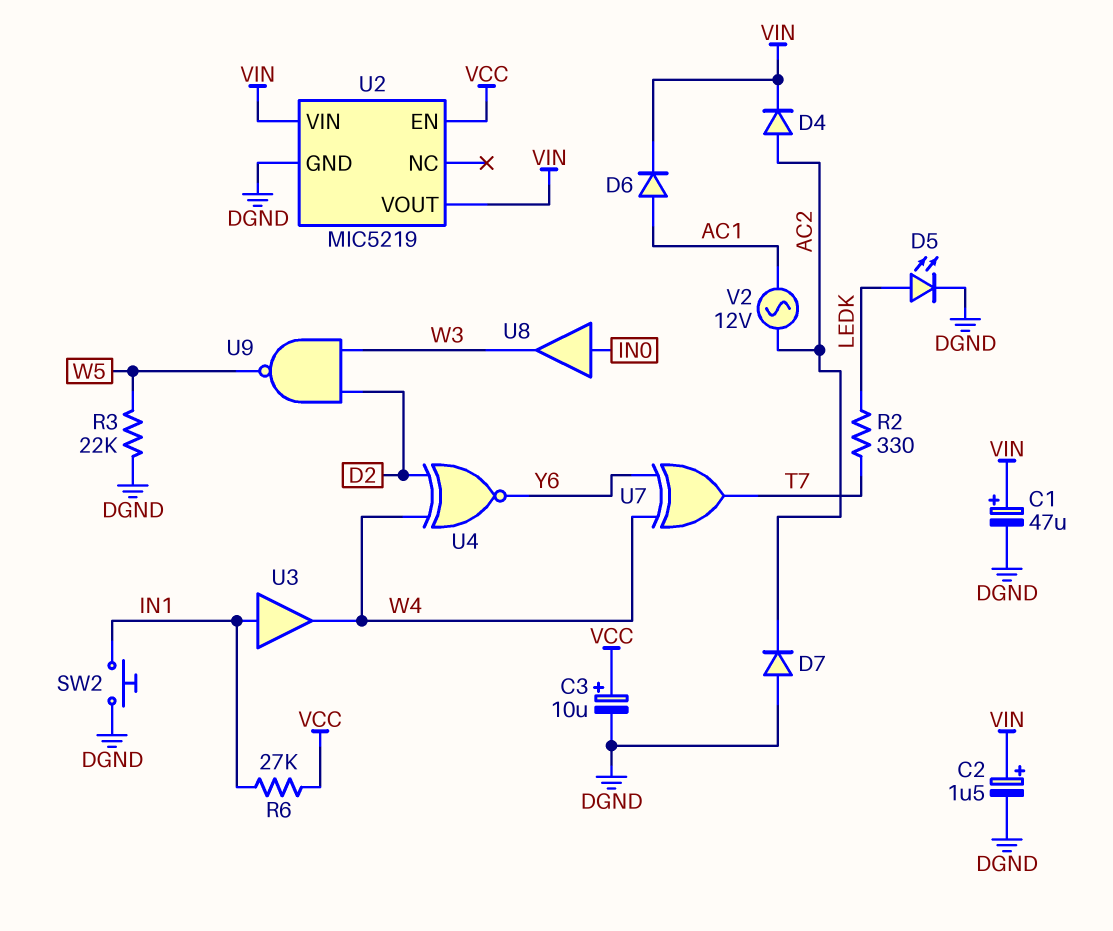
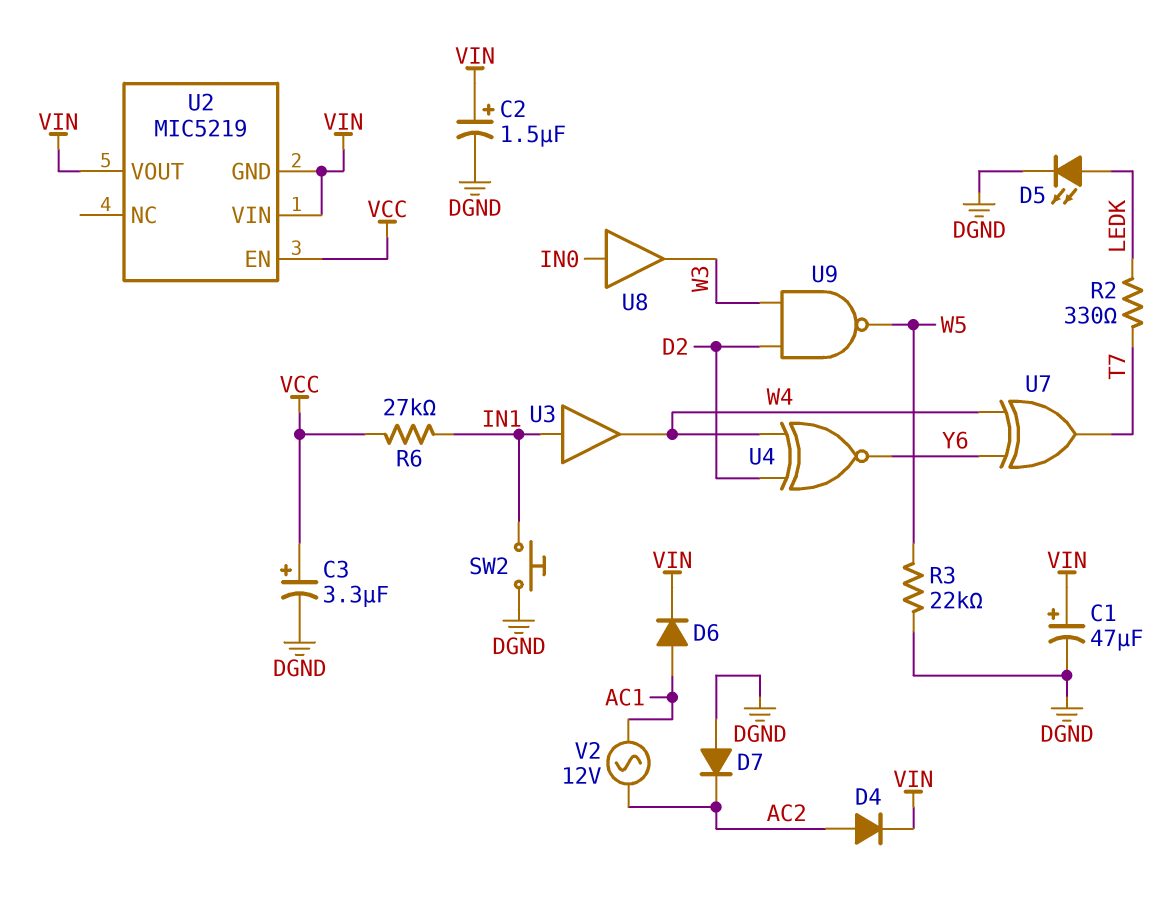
C3: 10uF (plus VCC, minus DGND) -> 3.3uF (plus VCC, minus DGND)
U2 pin GND: DGND -> VIN

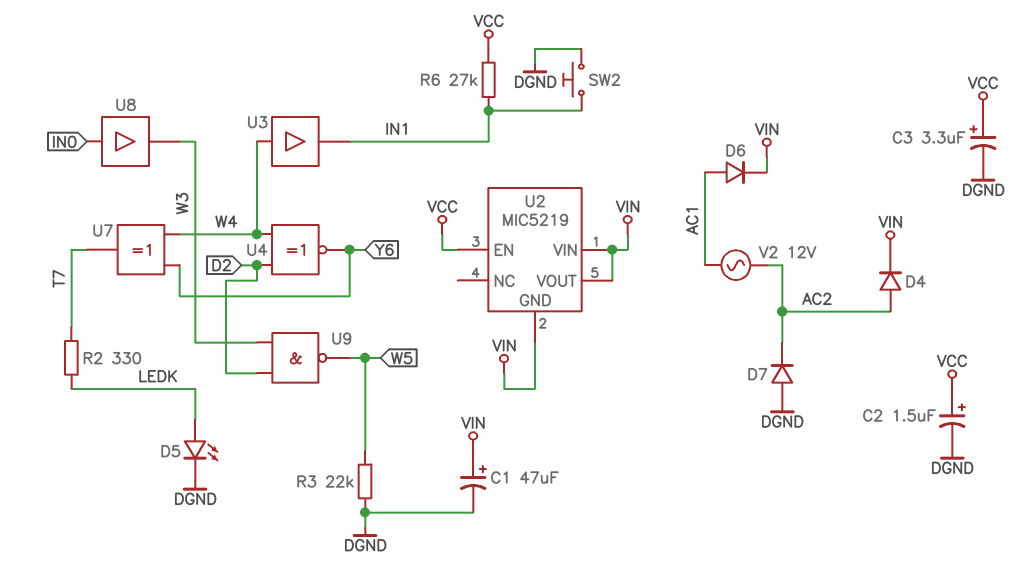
C2: 1.5uF (plus VIN, minus DGND) -> 1.5uF (plus VCC, minus DGND)
U3: buffer (in IN1, out W4) -> buffer (in W4, out IN1)

